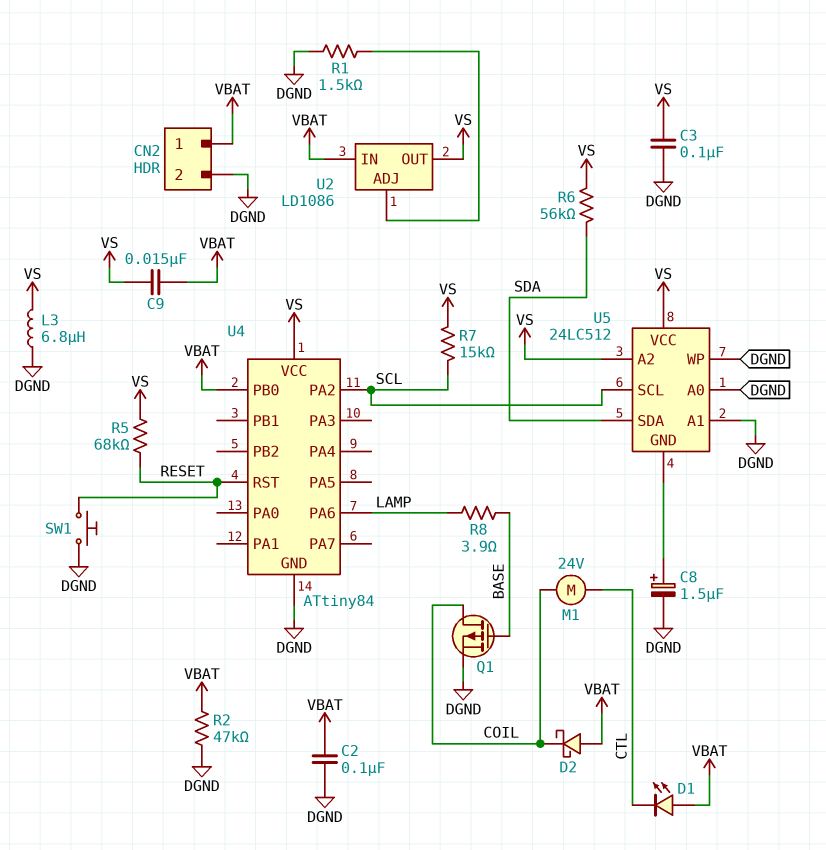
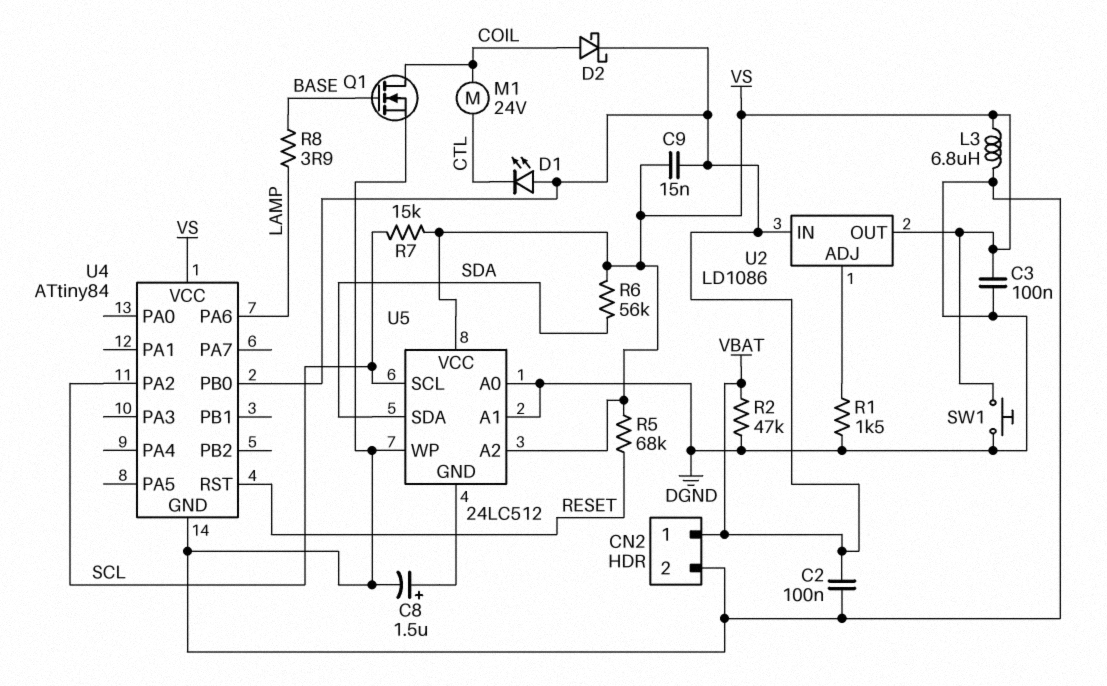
D2: schottky (A VBAT, K COIL) -> schottky (A COIL, K VBAT)
Q1: PMOS (G BASE, D COIL, S DGND) -> NMOS (G BASE, D COIL, S DGND)
SW1: button (DGND, RESET) -> button (DGND, VS)

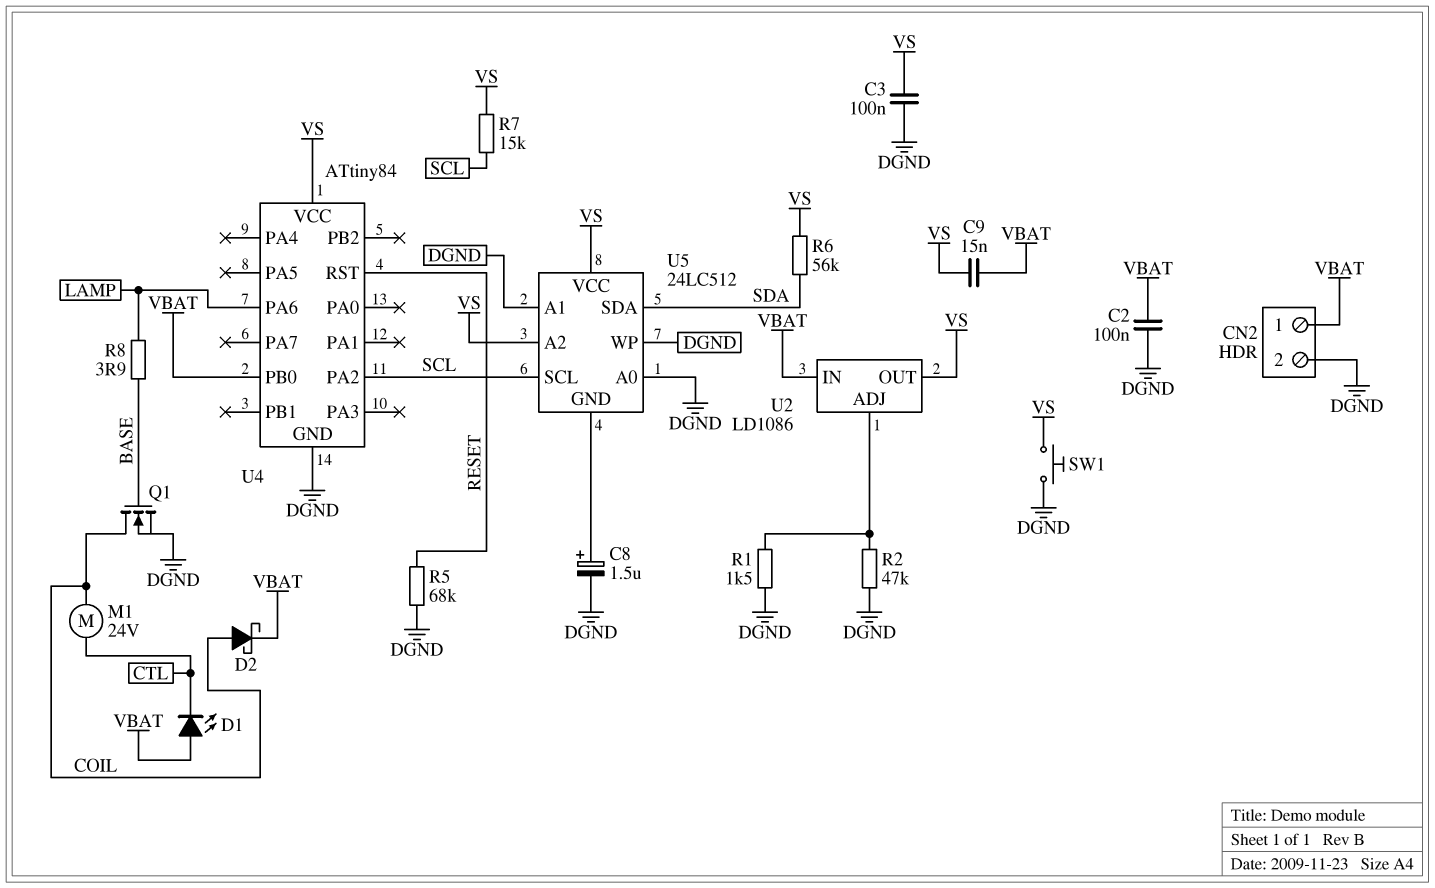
L3: 6.8uH (DGND, VS) -> none
R2: 47k (DGND, VBAT) -> 47k (DGND, U2/ADJ)
R5: 68k (RESET, VS) -> 68k (DGND, RESET)

